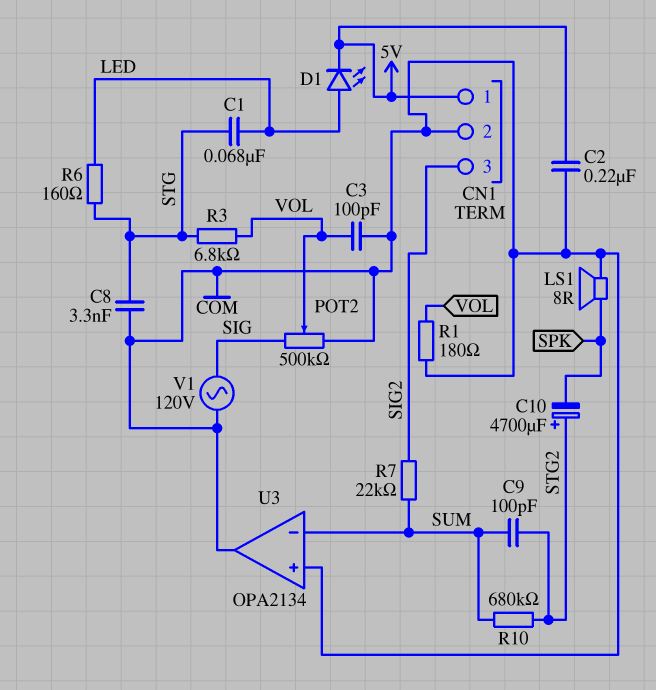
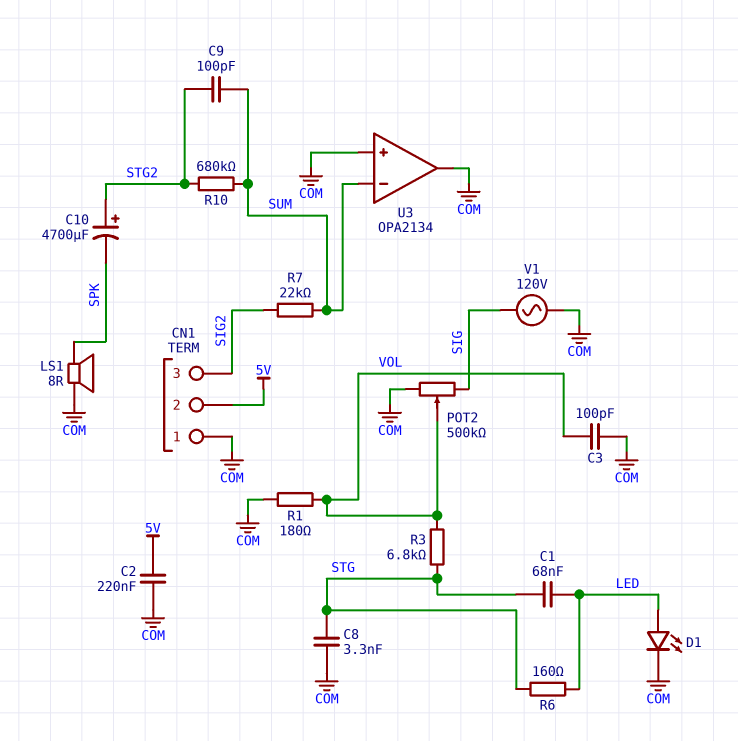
CN1 pin 1: 5V -> COM
CN1 pin 2: COM -> 5V
D1: LED (A LED, K 5V) -> LED (A LED, K COM)

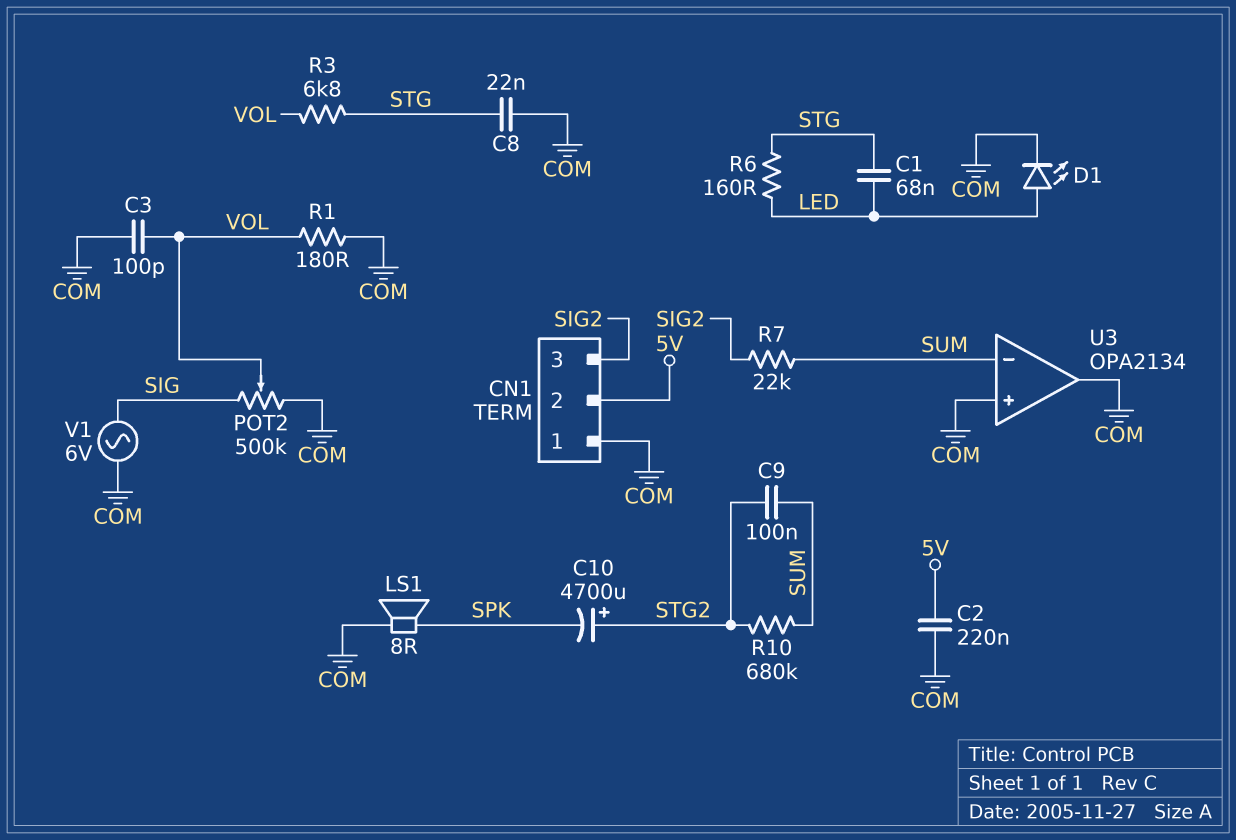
C8: 3.3nF (COM, STG) -> 22nF (COM, STG)
C9: 100pF (STG2, SUM) -> 100nF (STG2, SUM)
V1: AC 120V (COM, SIG) -> AC 6V (COM, SIG)

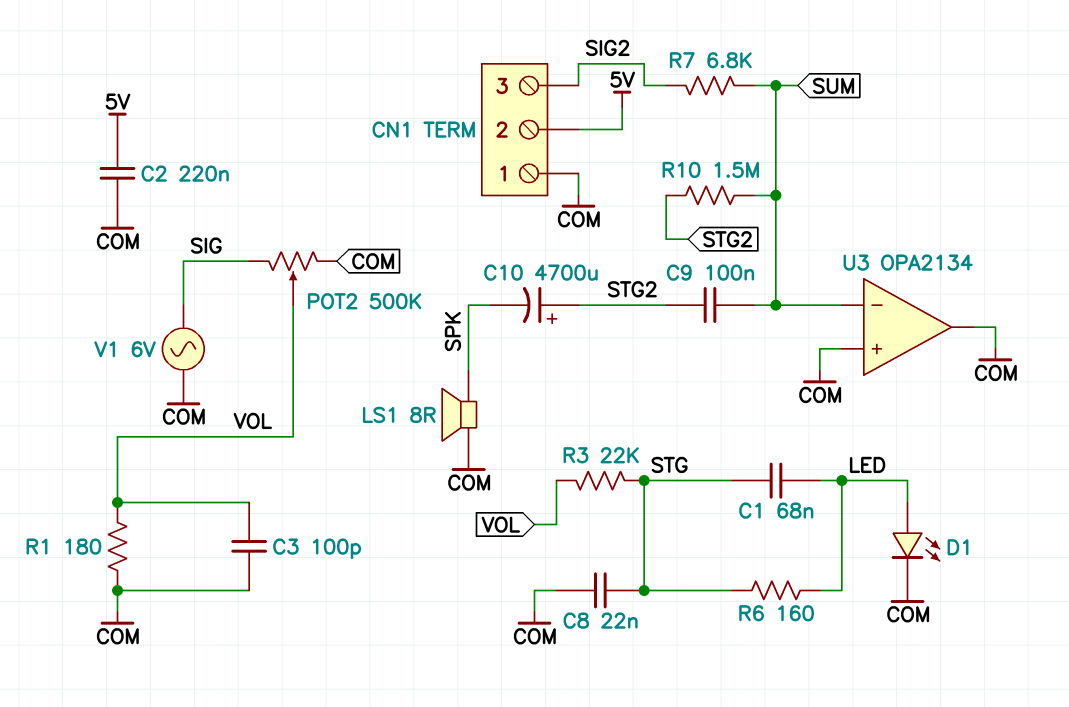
R3: 6.8k (STG, VOL) -> 22k (STG, VOL)
R7: 22k (SIG2, SUM) -> 6.8k (SIG2, SUM)
R10: 680k (STG2, SUM) -> 1.5M (STG2, SUM)

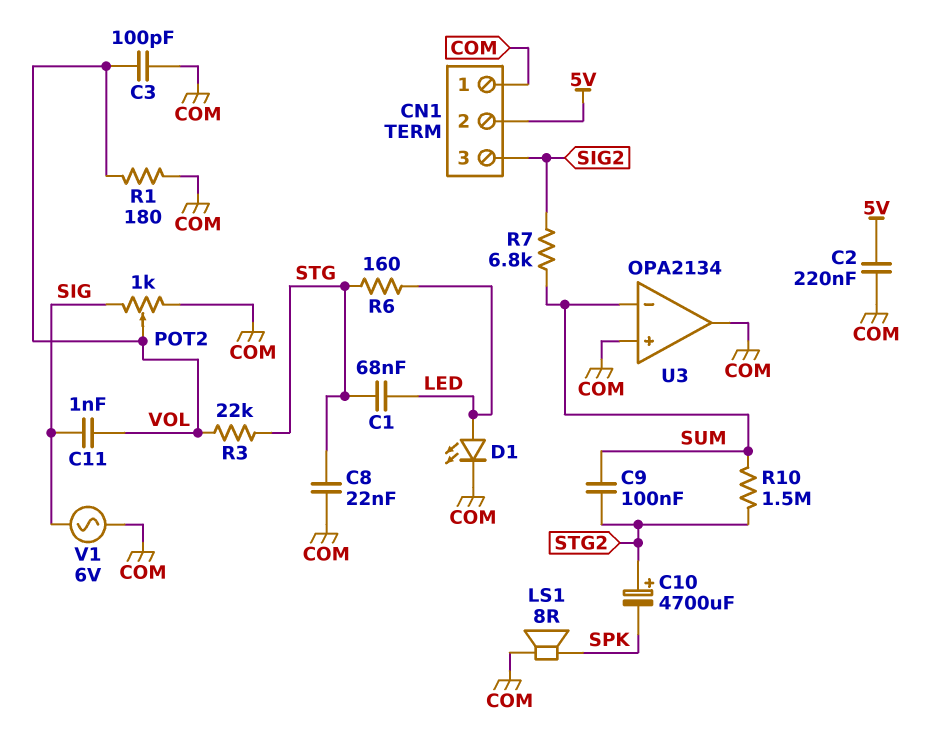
C11: none -> 1nF (SIG, VOL)
POT2: 500k (COM, SIG, wiper VOL) -> 1k (COM, SIG, wiper VOL)

